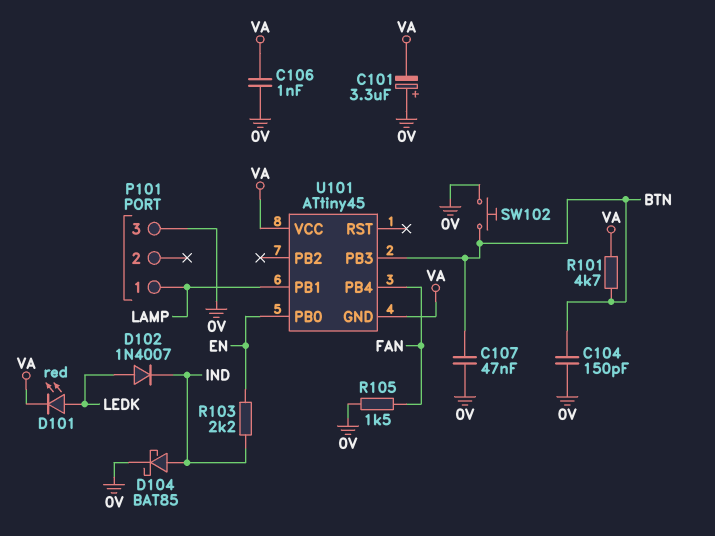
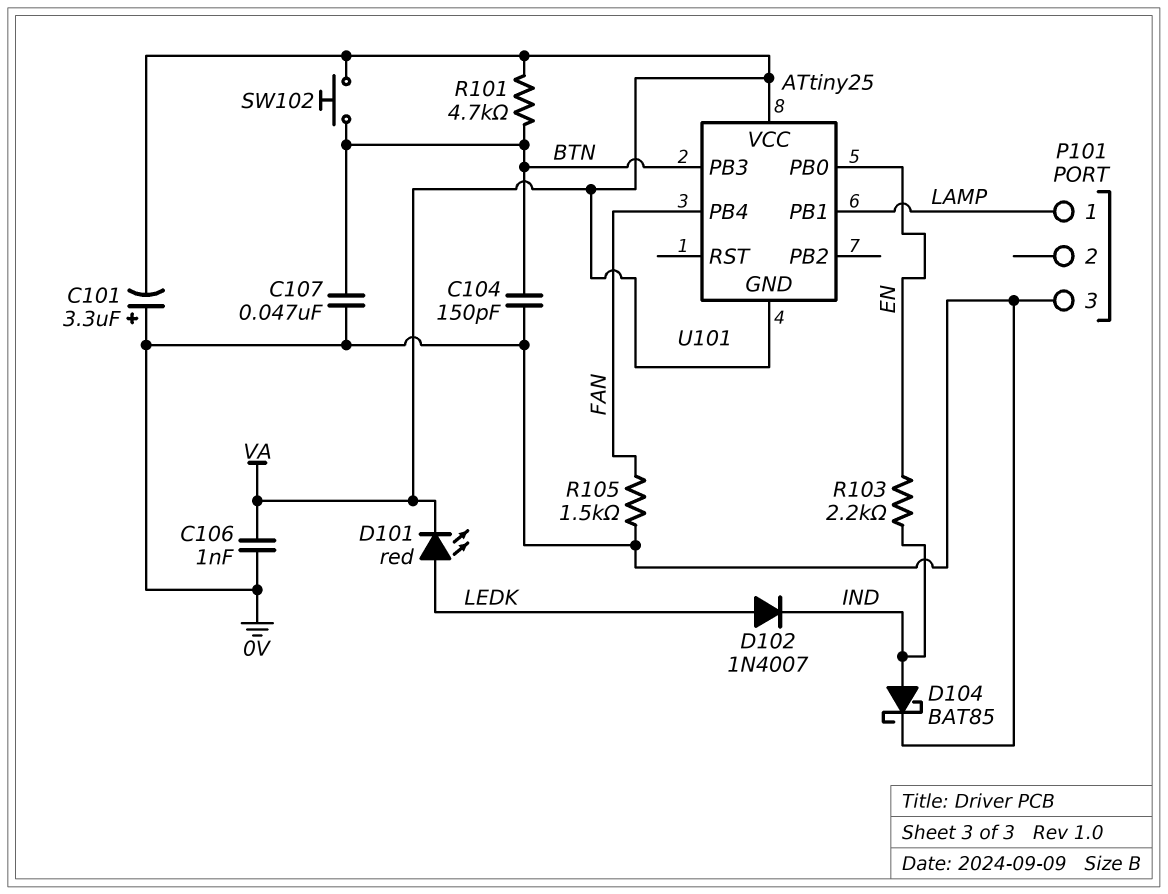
SW102: button (0V, BTN) -> button (BTN, VA)
U101: ATtiny45 -> ATtiny25

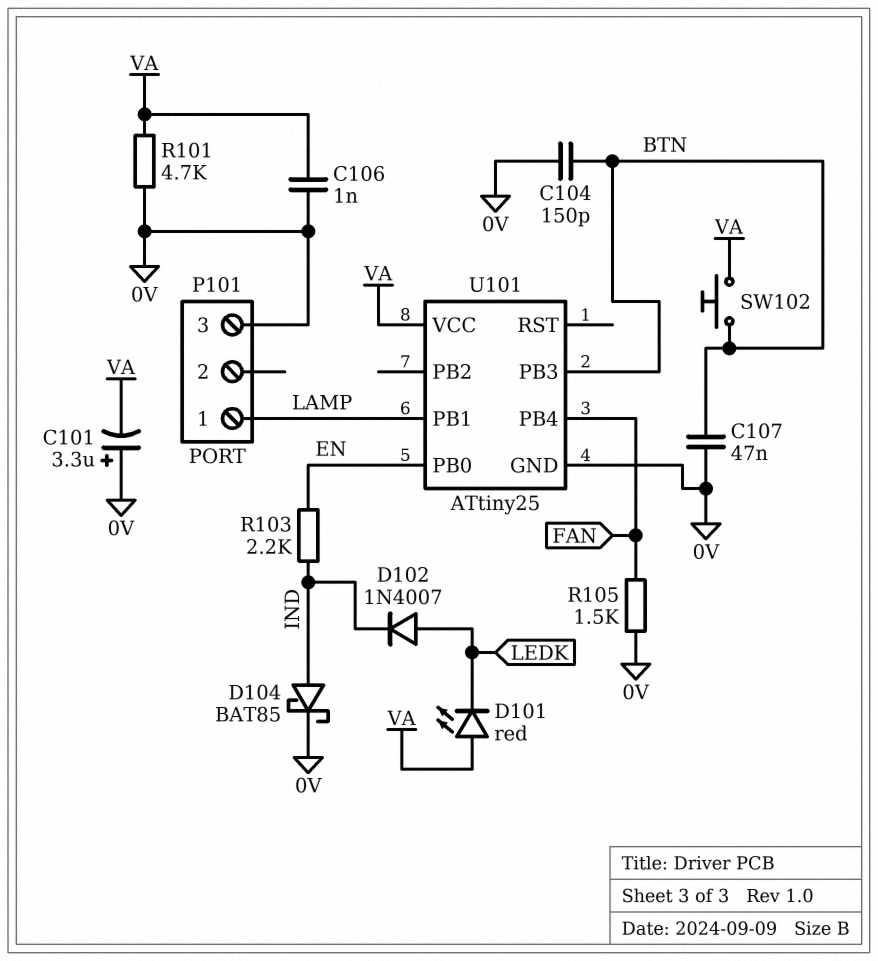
D101: LED red (A LEDK, K VA) -> LED red (A VA, K LEDK)
R101: 4.7k (BTN, VA) -> 4.7k (0V, VA)
U101 pin GND: VA -> 0V

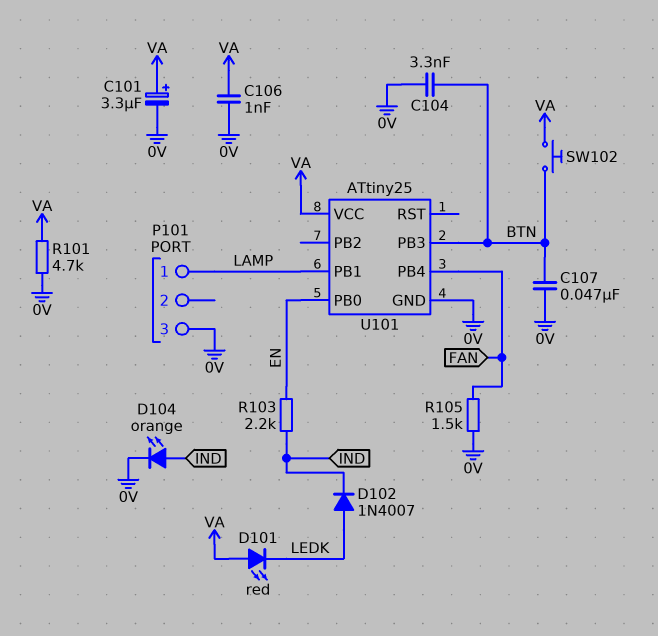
C101: 3.3uF (plus 0V, minus VA) -> 3.3uF (plus VA, minus 0V)
C104: 150pF (0V, BTN) -> 3.3nF (0V, BTN)
D104: schottky BAT85 (A IND, K 0V) -> LED orange (A IND, K 0V)

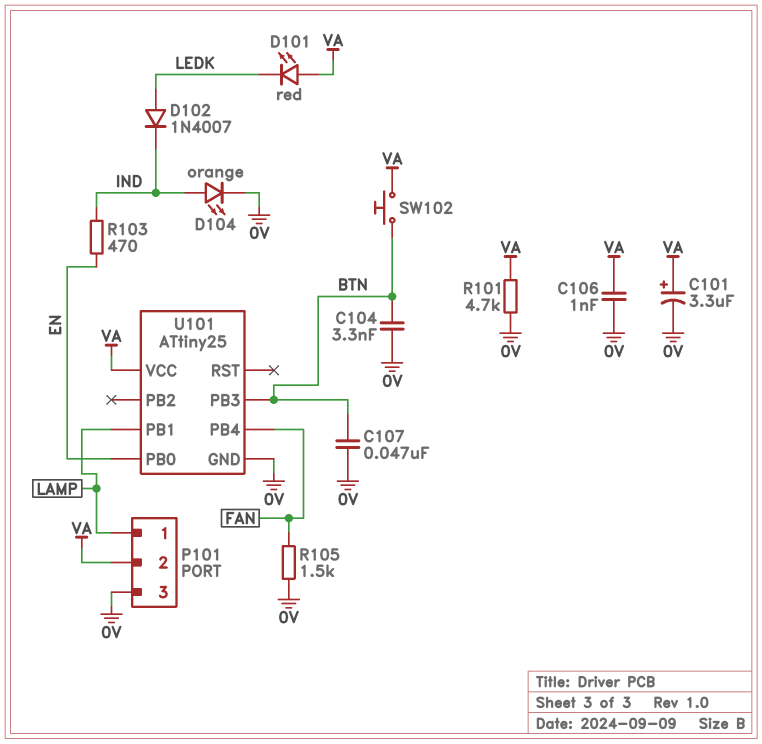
P101 pin 2: none -> VA
R103: 2.2k (EN, IND) -> 470 (EN, IND)

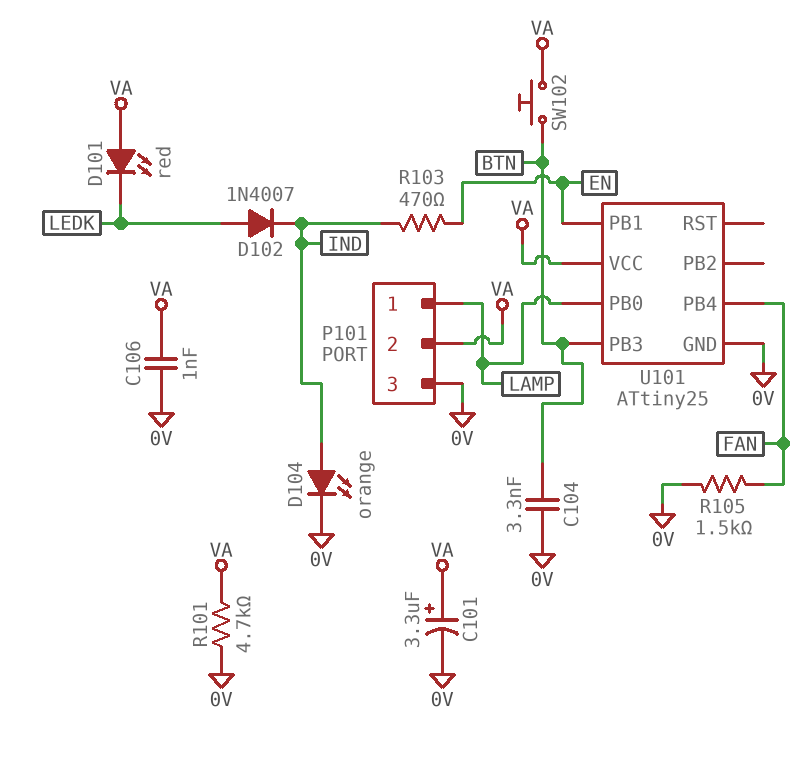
C107: 47nF (0V, BTN) -> none
U101 pin PB0: EN -> LAMP
U101 pin PB1: LAMP -> EN

